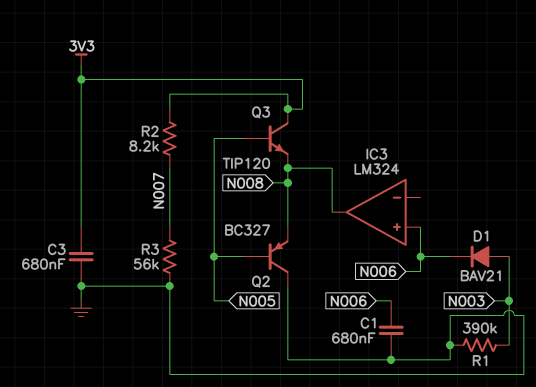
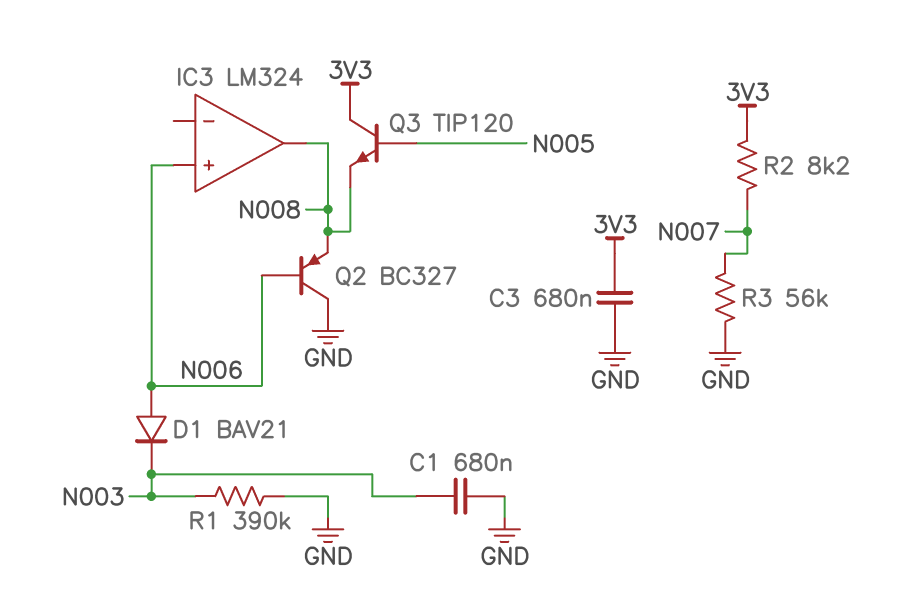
C1: 680nF (GND, N006) -> 680nF (GND, N003)
D1: diode BAV21 (A N003, K N006) -> diode BAV21 (A N006, K N003)
Q2: PNP BC327 (B N005, C GND, E N008) -> PNP BC327 (B N006, C GND, E N008)

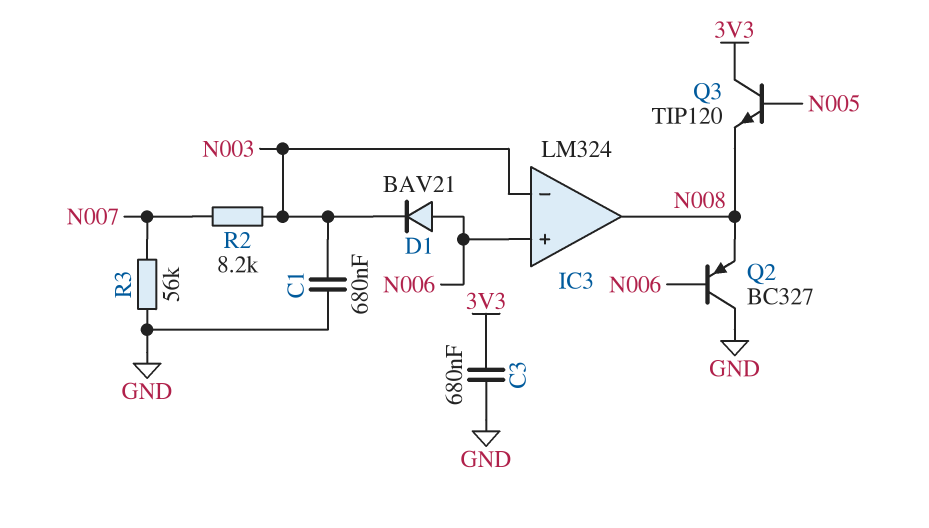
IC3 pin in-: none -> N003
R1: 390k (GND, N003) -> none
R2: 8.2k (3V3, N007) -> 8.2k (N003, N007)

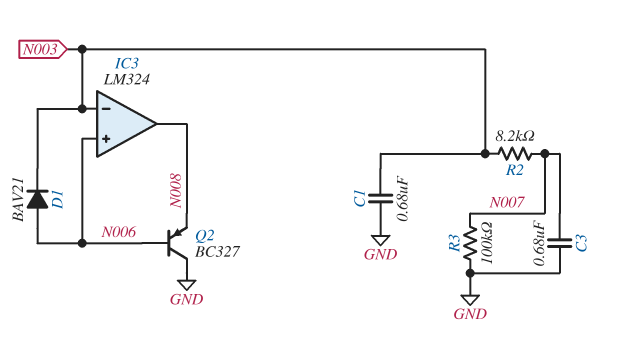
C3: 680nF (3V3, GND) -> 680nF (GND, N007)
Q3: NPN TIP120 (B N005, C 3V3, E N008) -> none
R3: 56k (GND, N007) -> 100k (GND, N007)

